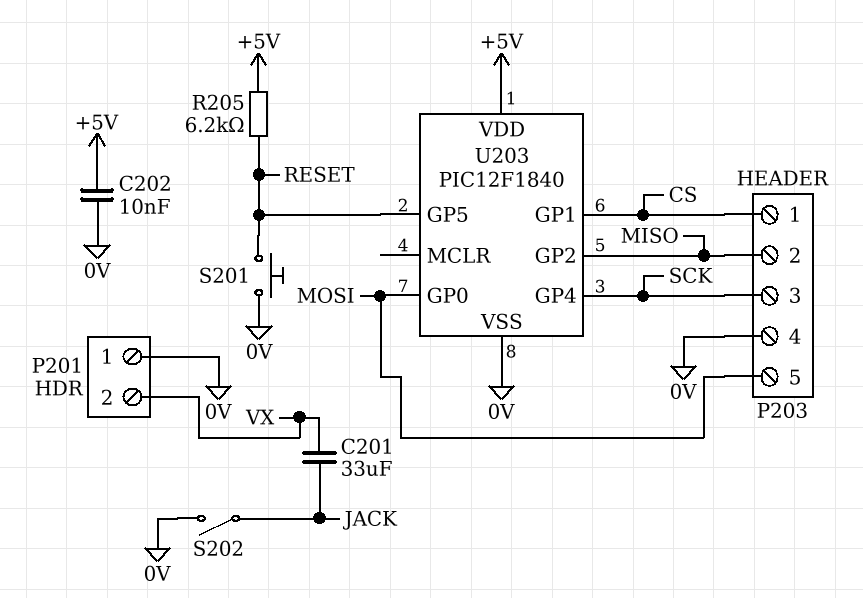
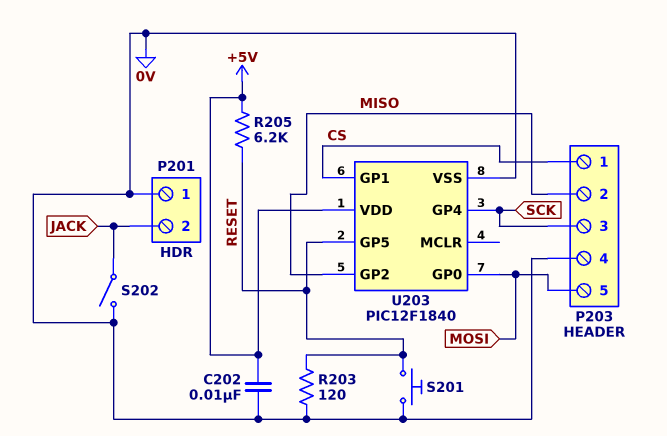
C201: 33uF (JACK, VX) -> none
P201 pin 2: VX -> JACK
R203: none -> 120 (0V, RESET)

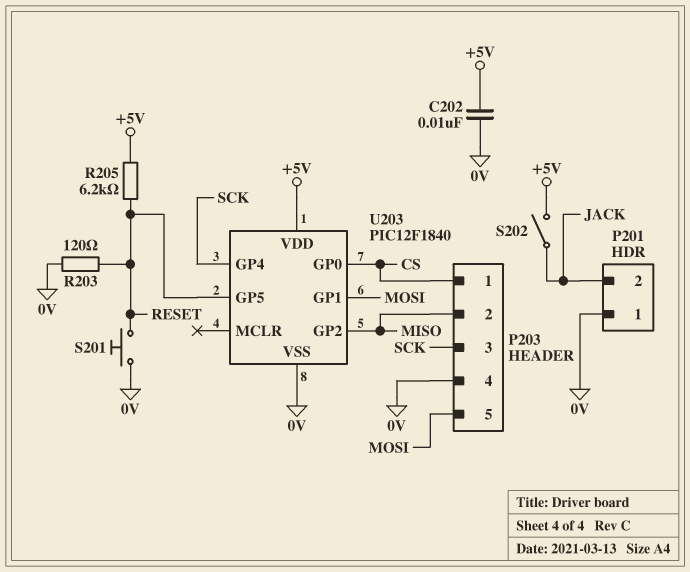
S202: switch (0V, JACK) -> switch (+5V, JACK)
U203 pin GP0: MOSI -> CS
U203 pin GP1: CS -> MOSI

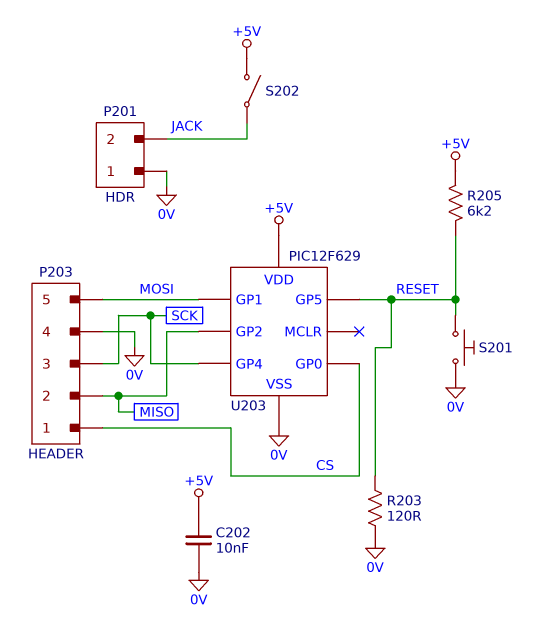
U203: PIC12F1840 -> PIC12F629

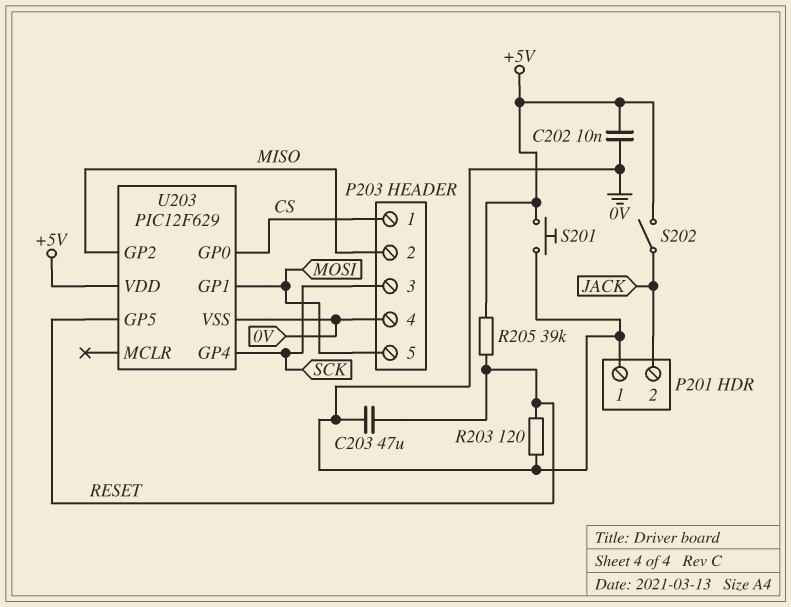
C203: none -> 47uF (0V, RESET)
R205: 6.2k (+5V, RESET) -> 39k (+5V, RESET)
S201: button (0V, RESET) -> button (+5V, 0V)

